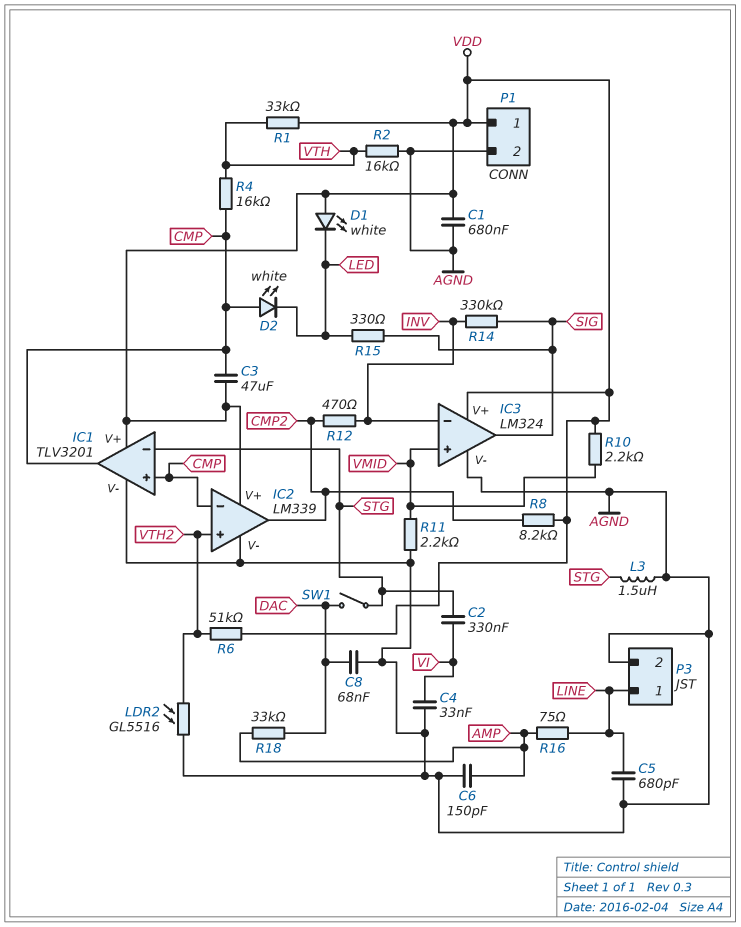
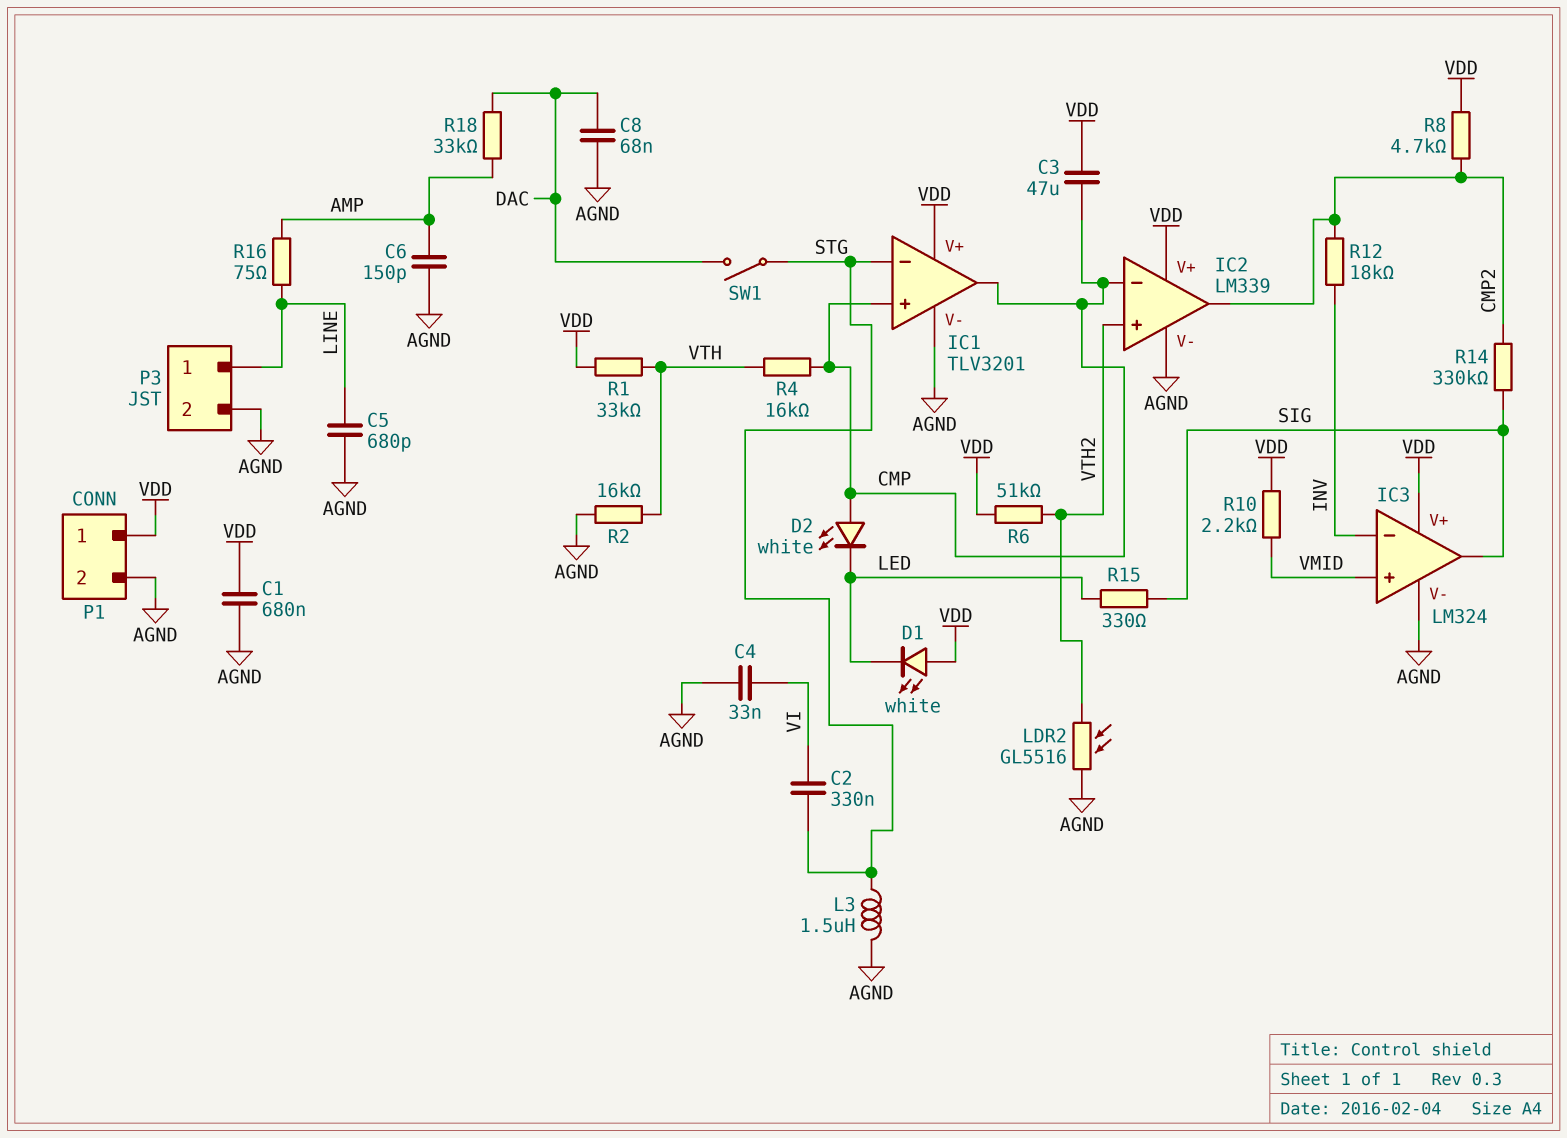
R8: 8.2k (CMP2, VDD) -> 4.7k (CMP2, VDD)
R11: 2.2k (AGND, VMID) -> none
R12: 470 (CMP2, INV) -> 18k (CMP2, INV)
R14: 330k (INV, SIG) -> 330k (CMP2, SIG)

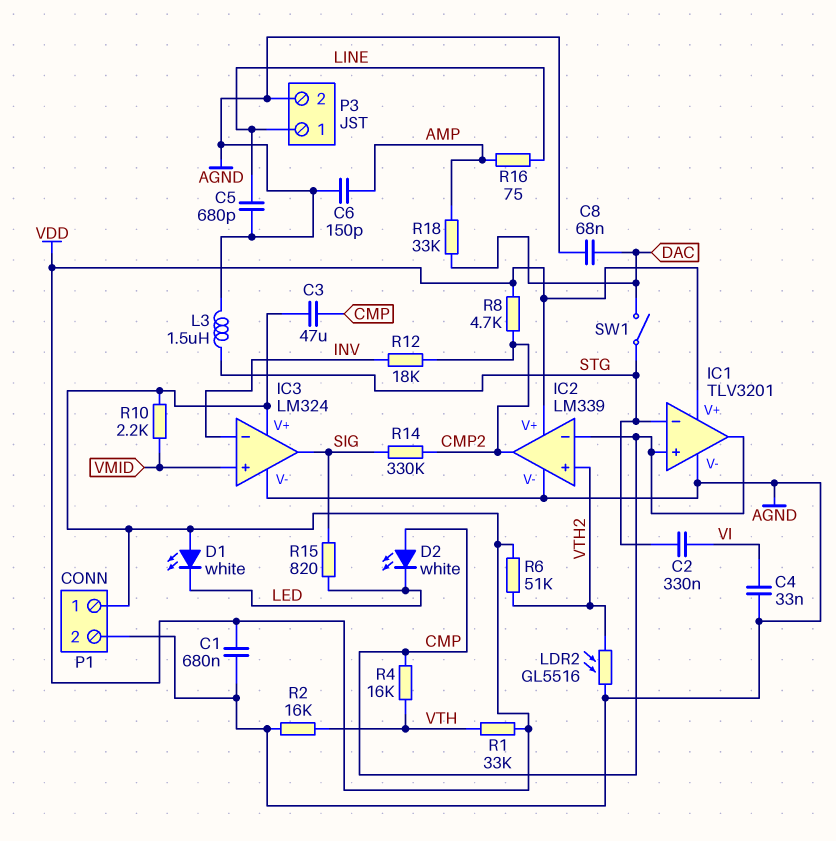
R15: 330 (LED, SIG) -> 820 (LED, SIG)

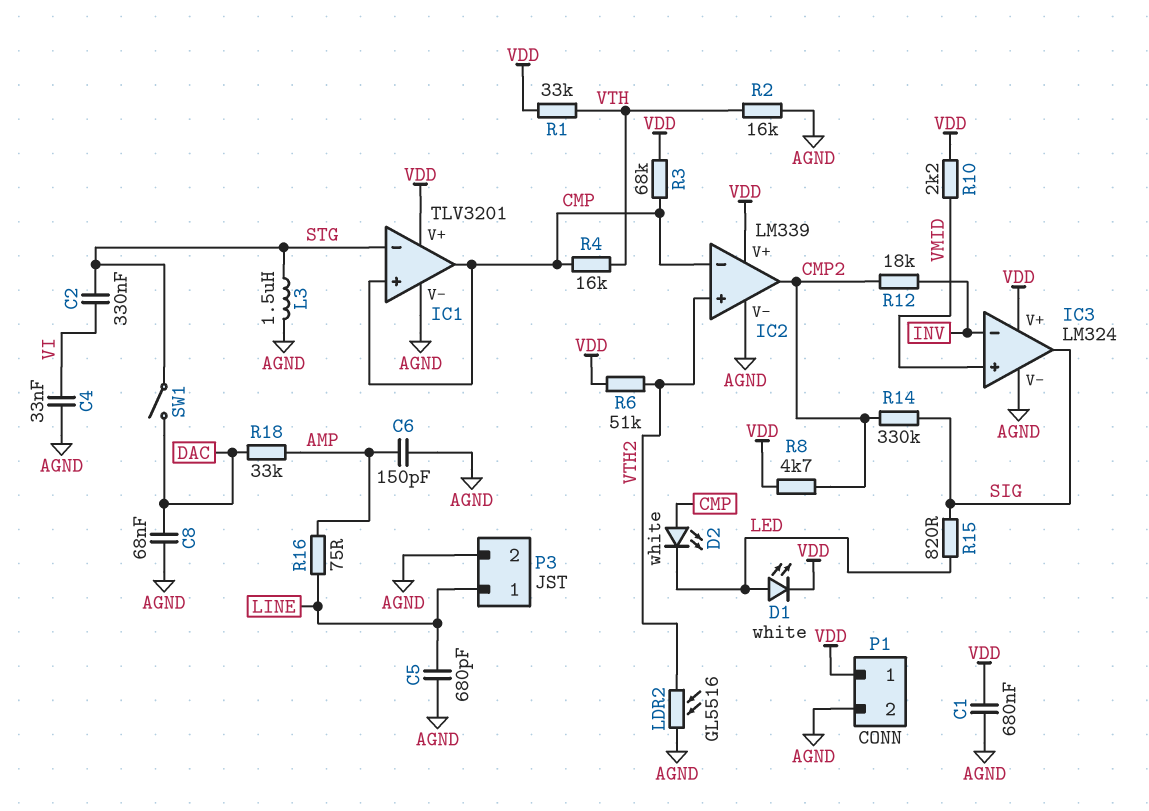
C3: 47uF (CMP, VDD) -> none
D1: LED white (A VDD, K LED) -> LED white (A LED, K VDD)
R3: none -> 68k (CMP, VDD)

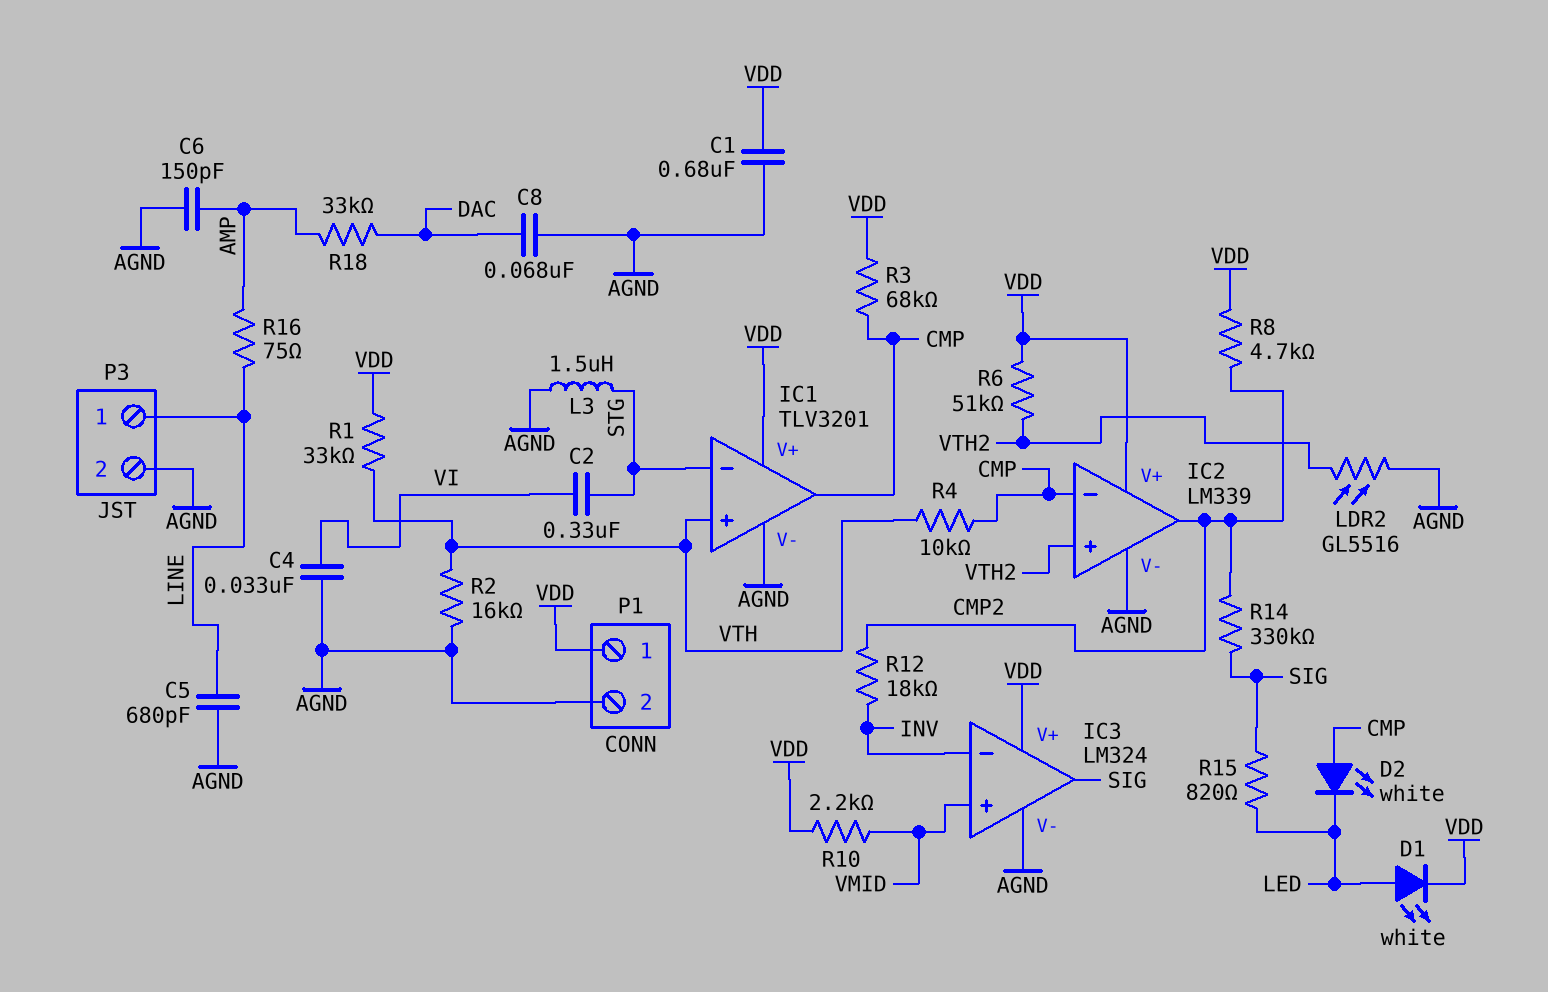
IC1 pin in+: CMP -> VTH
R4: 16k (CMP, VTH) -> 10k (CMP, VTH)
SW1: switch (DAC, STG) -> none

